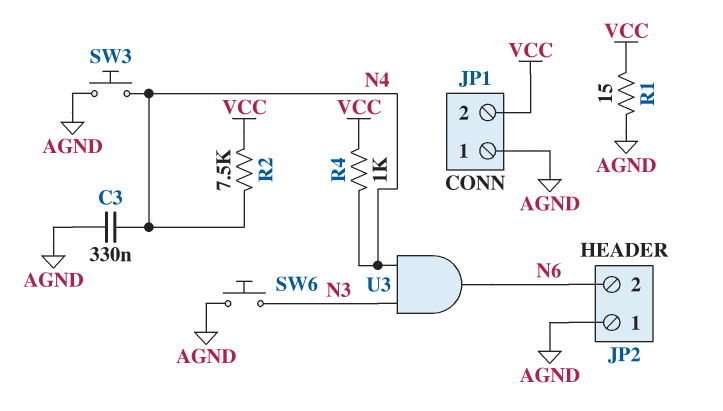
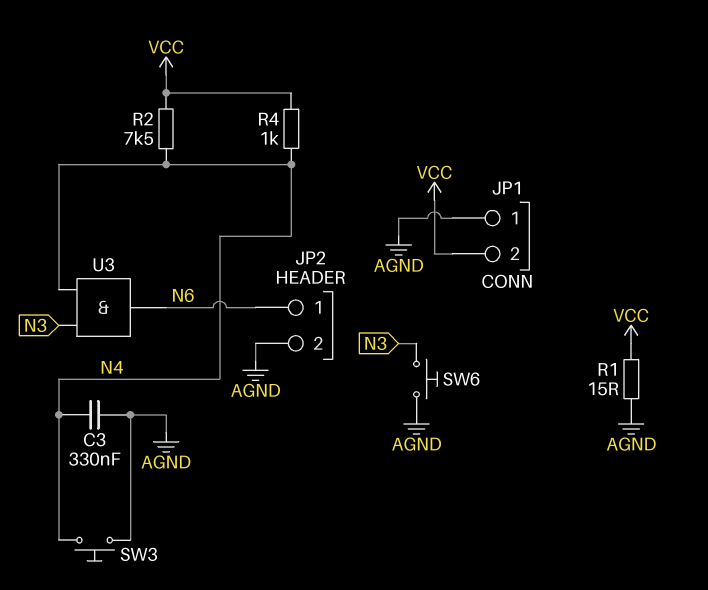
JP2 pin 1: AGND -> N6
JP2 pin 2: N6 -> AGND

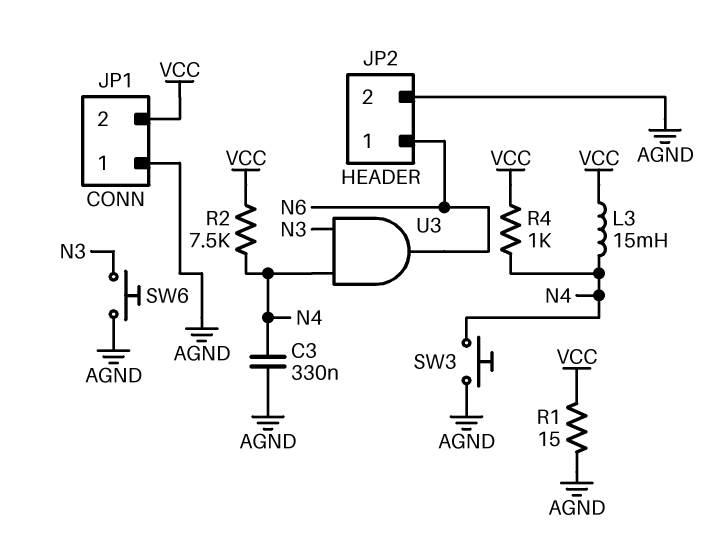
L3: none -> 15mH (N4, VCC)

